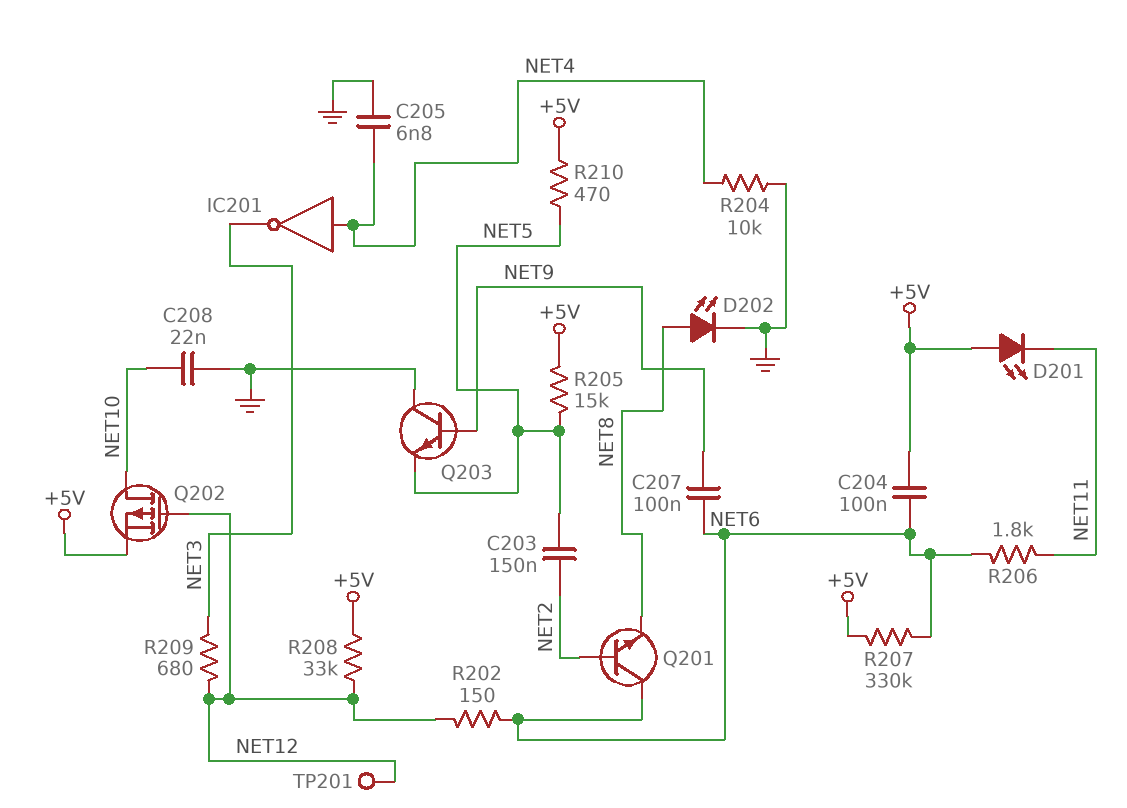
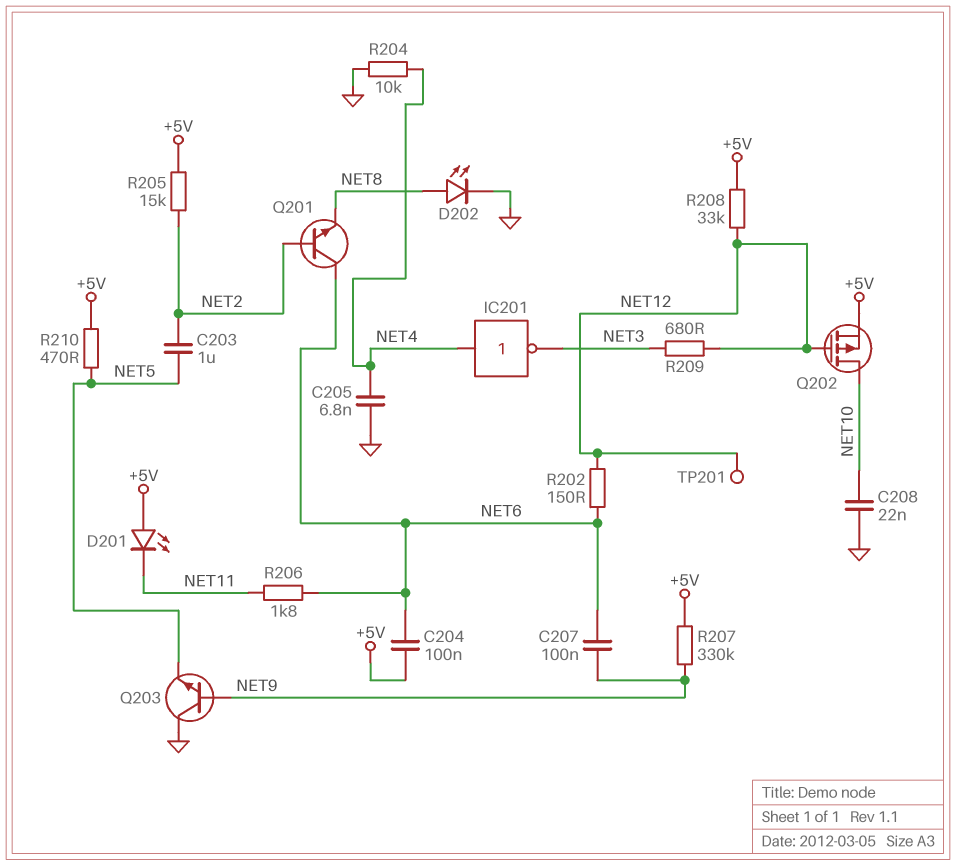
C203: 150nF (NET2, NET5) -> 1uF (NET2, NET5)
R205: 15k (+5V, NET5) -> 15k (+5V, NET2)
R207: 330k (+5V, NET6) -> 330k (+5V, NET9)

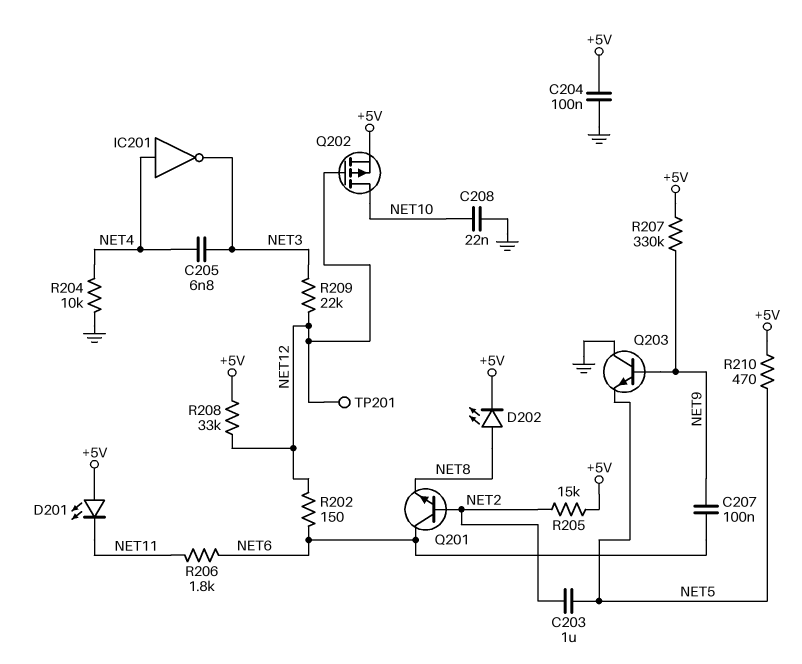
C204: 100nF (+5V, NET6) -> 100nF (+5V, GND)
C205: 6.8nF (GND, NET4) -> 6.8nF (NET3, NET4)
D202: LED (A NET8, K GND) -> LED (A NET8, K +5V)
R209: 680 (NET3, NET12) -> 22k (NET3, NET12)

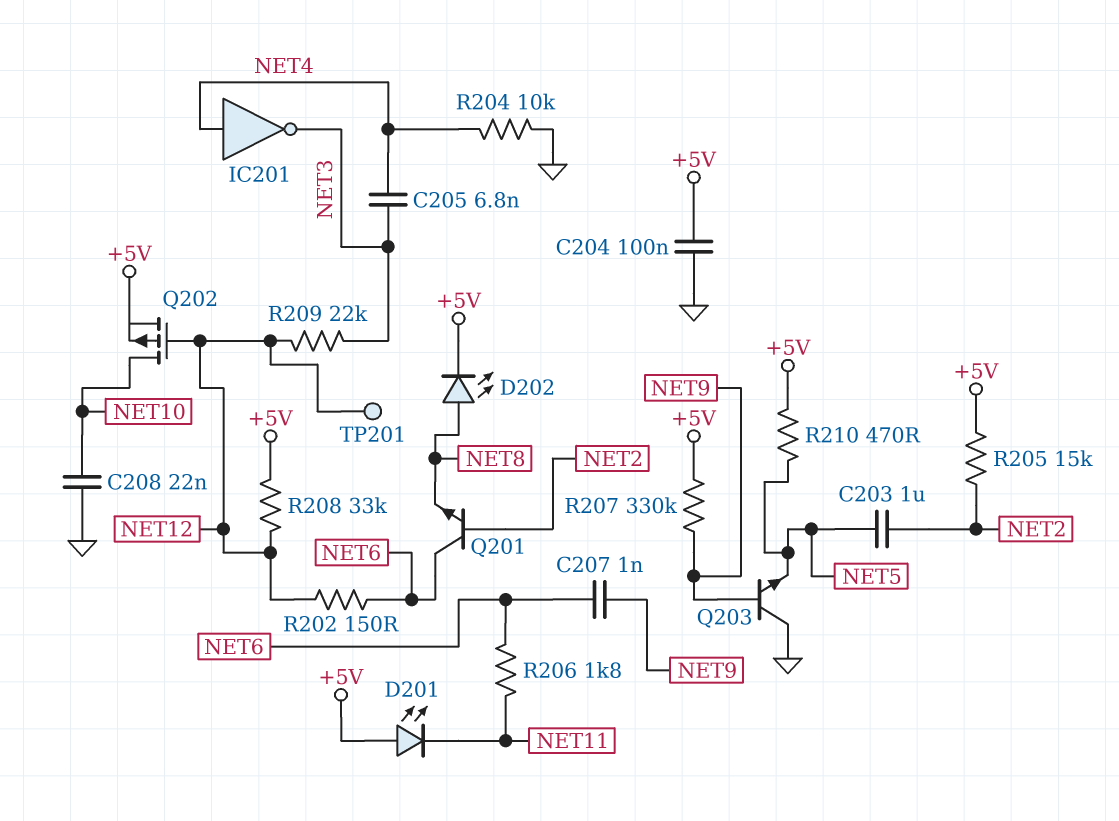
C207: 100nF (NET6, NET9) -> 1nF (NET6, NET9)

